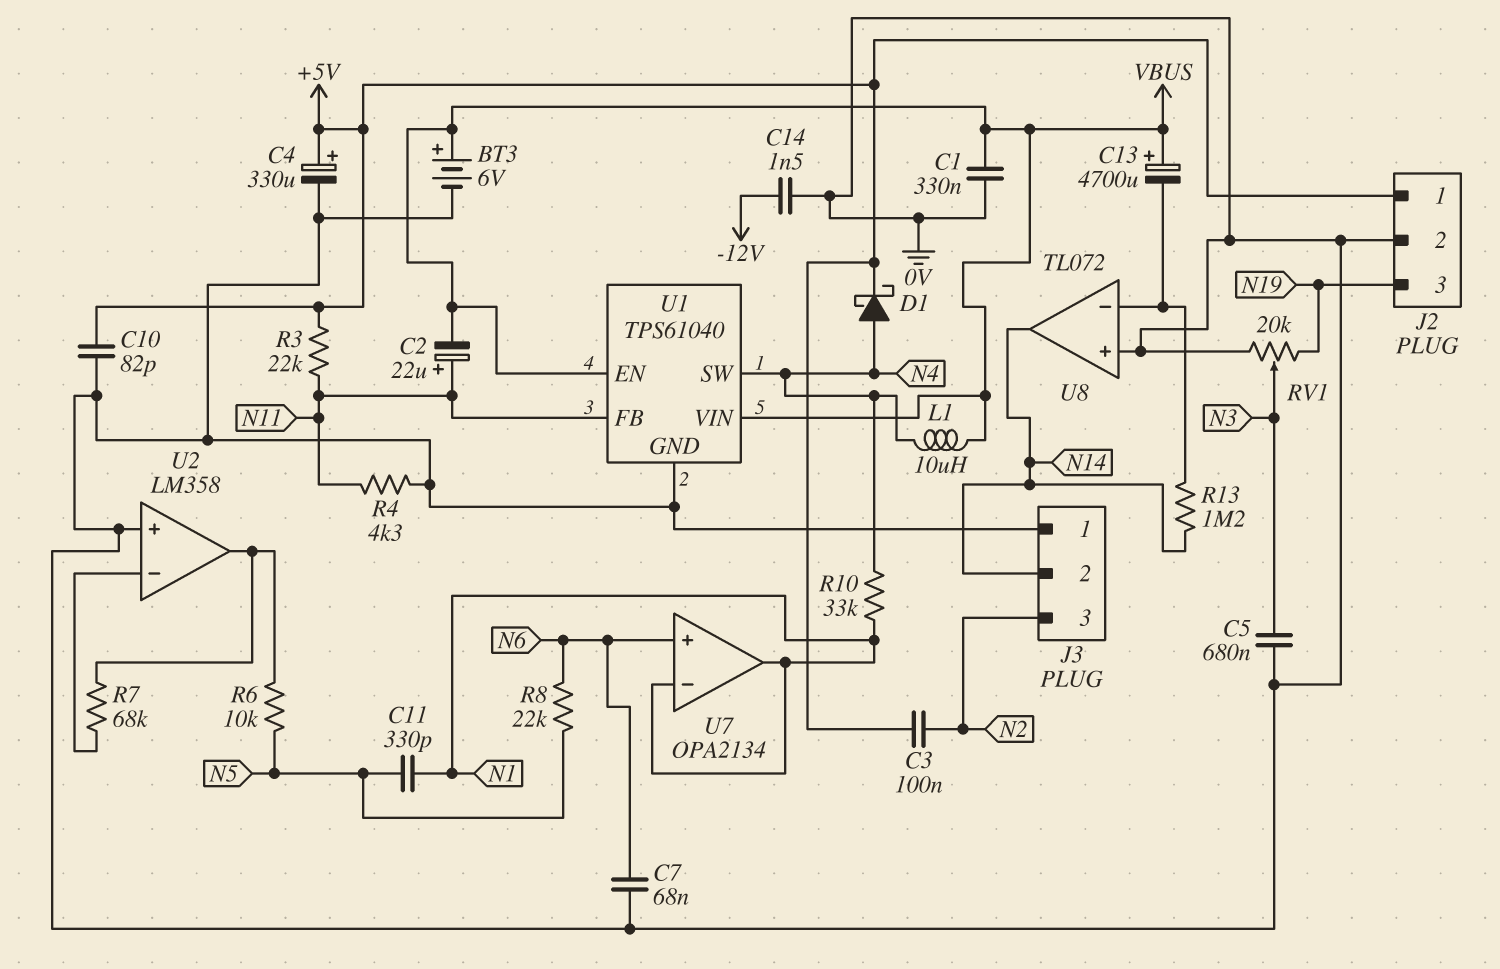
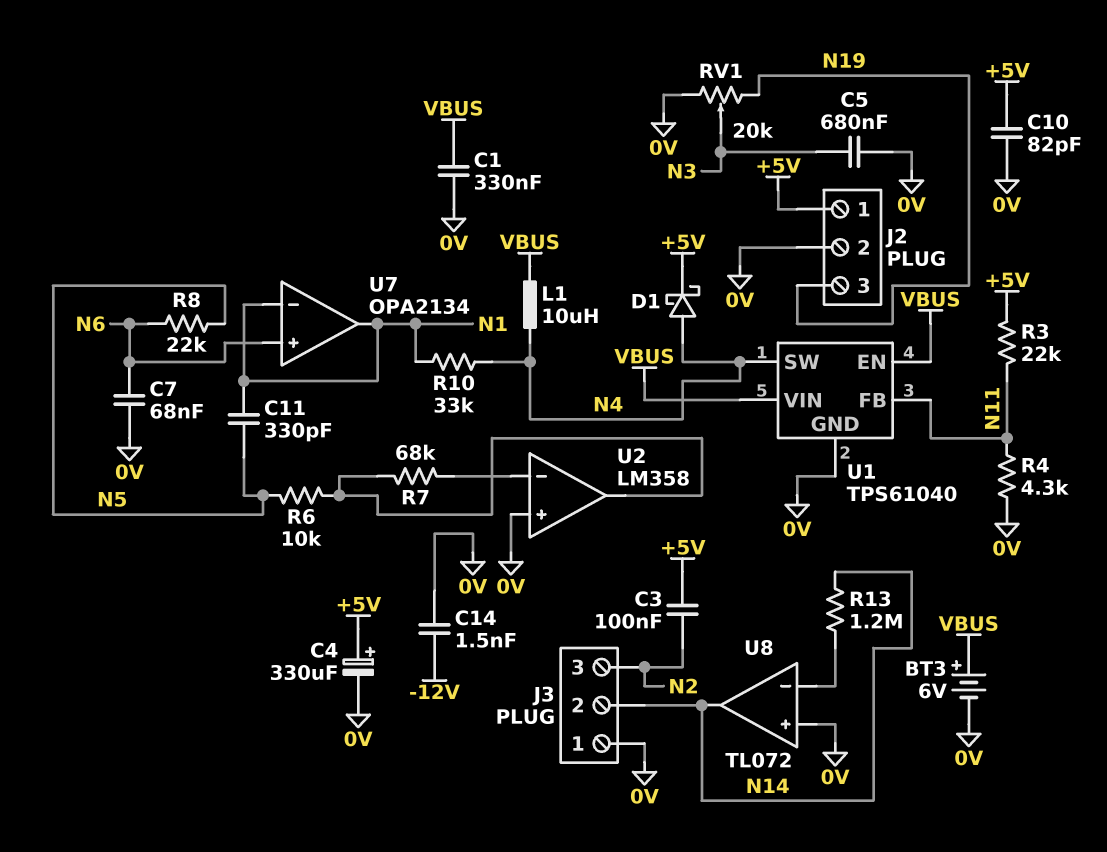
C2: 22uF (plus N11, minus VBUS) -> none
C13: 4700uF (plus VBUS, minus U8/in-) -> none

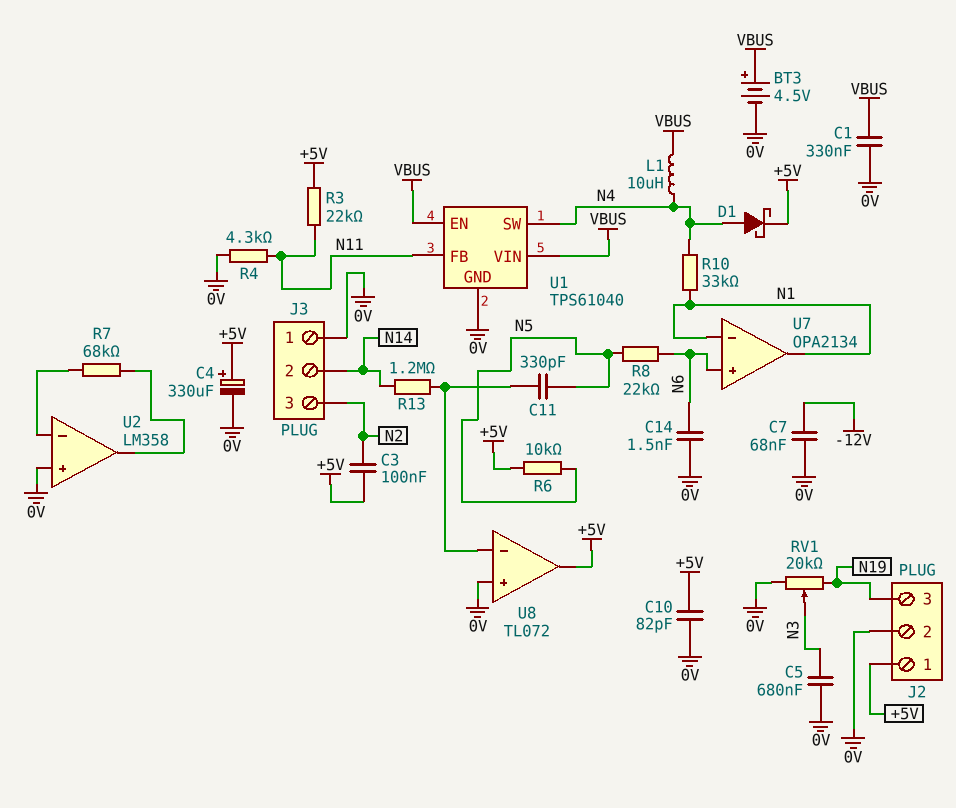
BT3: 6V (plus VBUS, minus 0V) -> 4.5V (plus VBUS, minus 0V)
C7: 68nF (0V, N6) -> 68nF (-12V, 0V)
C11: 330pF (N1, N5) -> 330pF (N5, U8/in-)
C14: 1.5nF (-12V, 0V) -> 1.5nF (0V, N6)
R6: 10k (N5, U2/out) -> 10k (+5V, N5)
U8 pin out: N14 -> +5V

